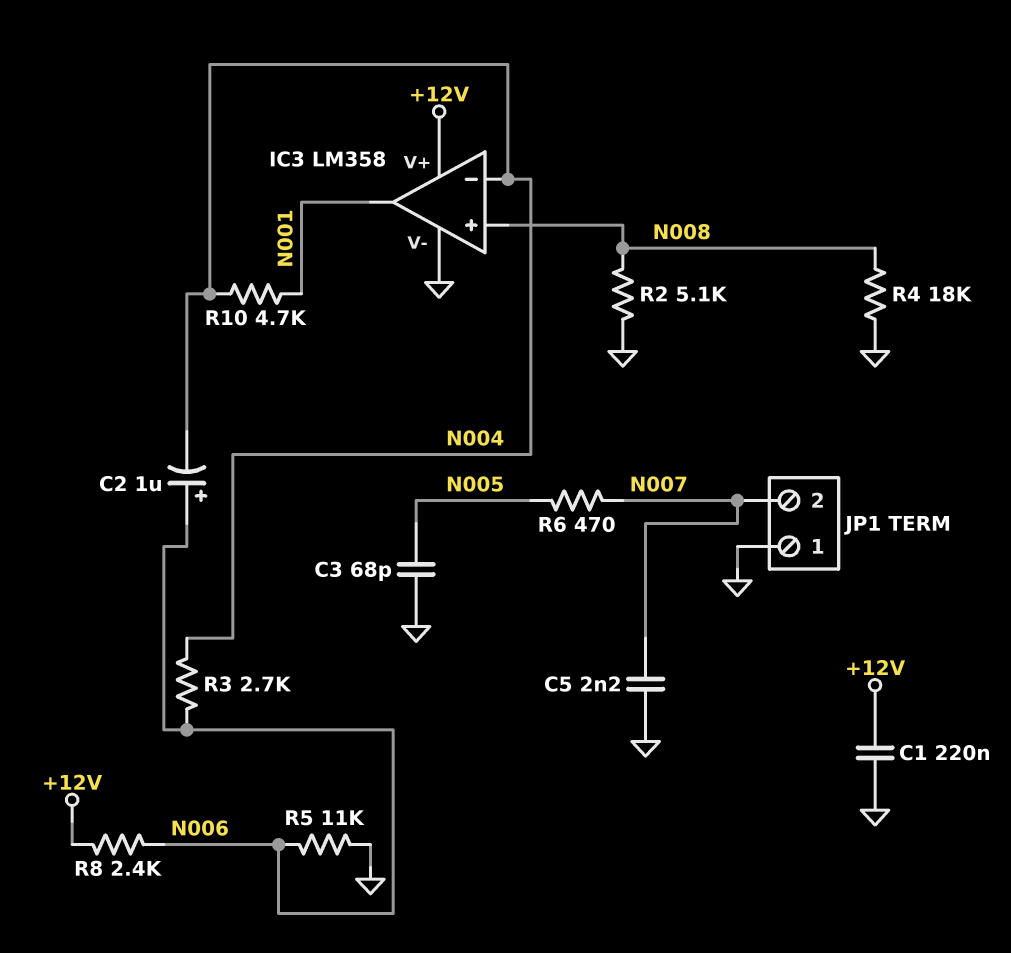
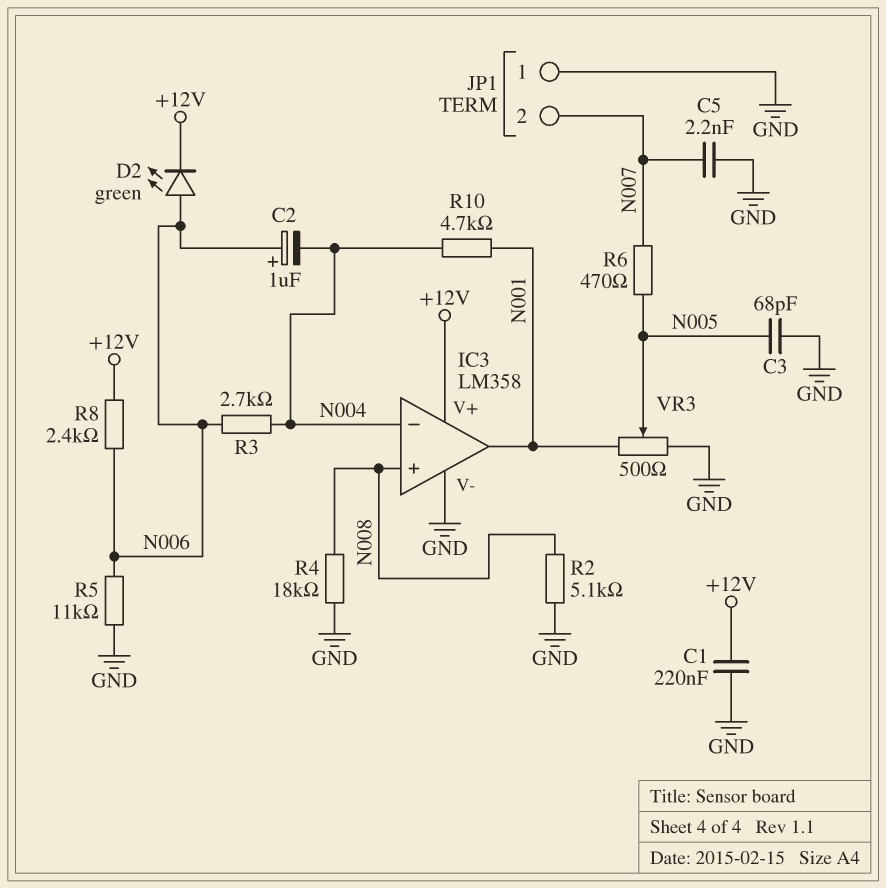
D2: none -> LED green (A N006, K +12V)
VR3: none -> 500 (GND, N001, wiper N005)

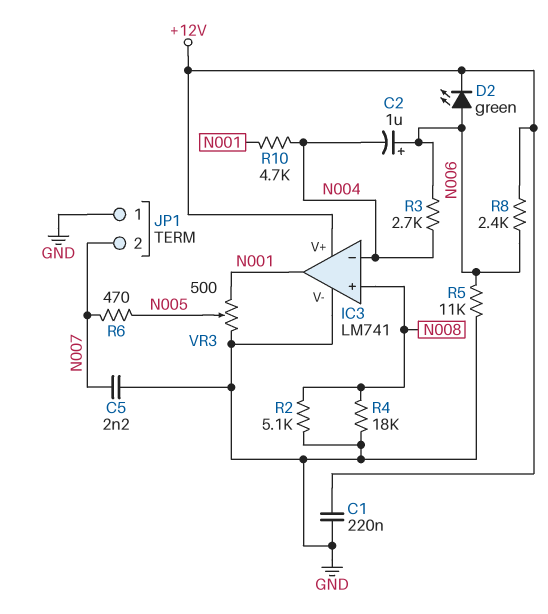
C3: 68pF (GND, N005) -> none
IC3: LM358 -> LM741

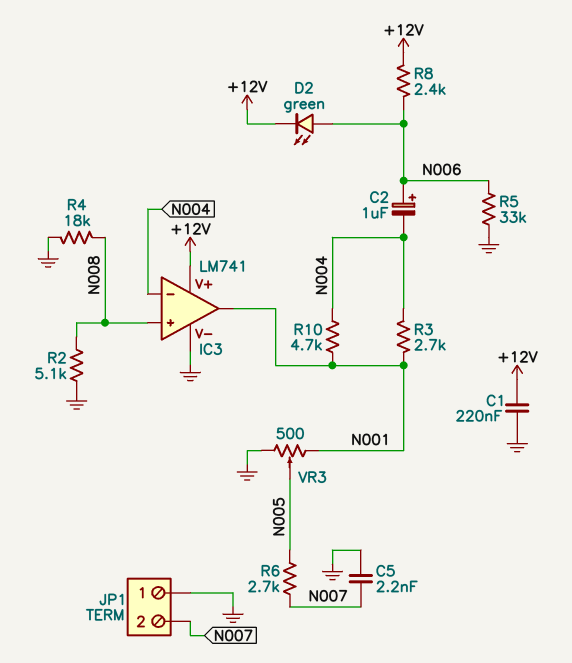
R3: 2.7k (N004, N006) -> 2.7k (N001, N004)
R5: 11k (GND, N006) -> 33k (GND, N006)
R6: 470 (N005, N007) -> 2.7k (N005, N007)

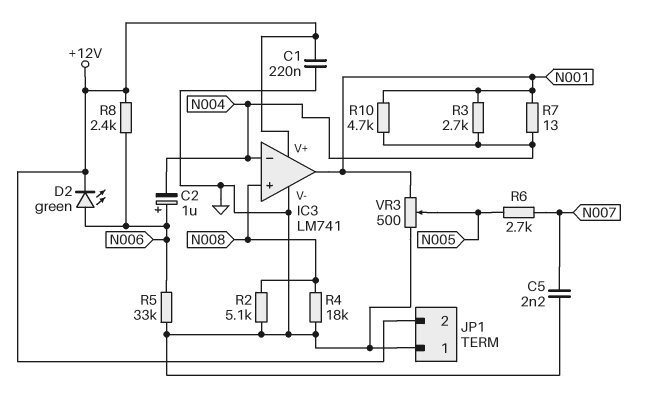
JP1 pin 2: N007 -> +12V
R7: none -> 13 (N001, N004)

